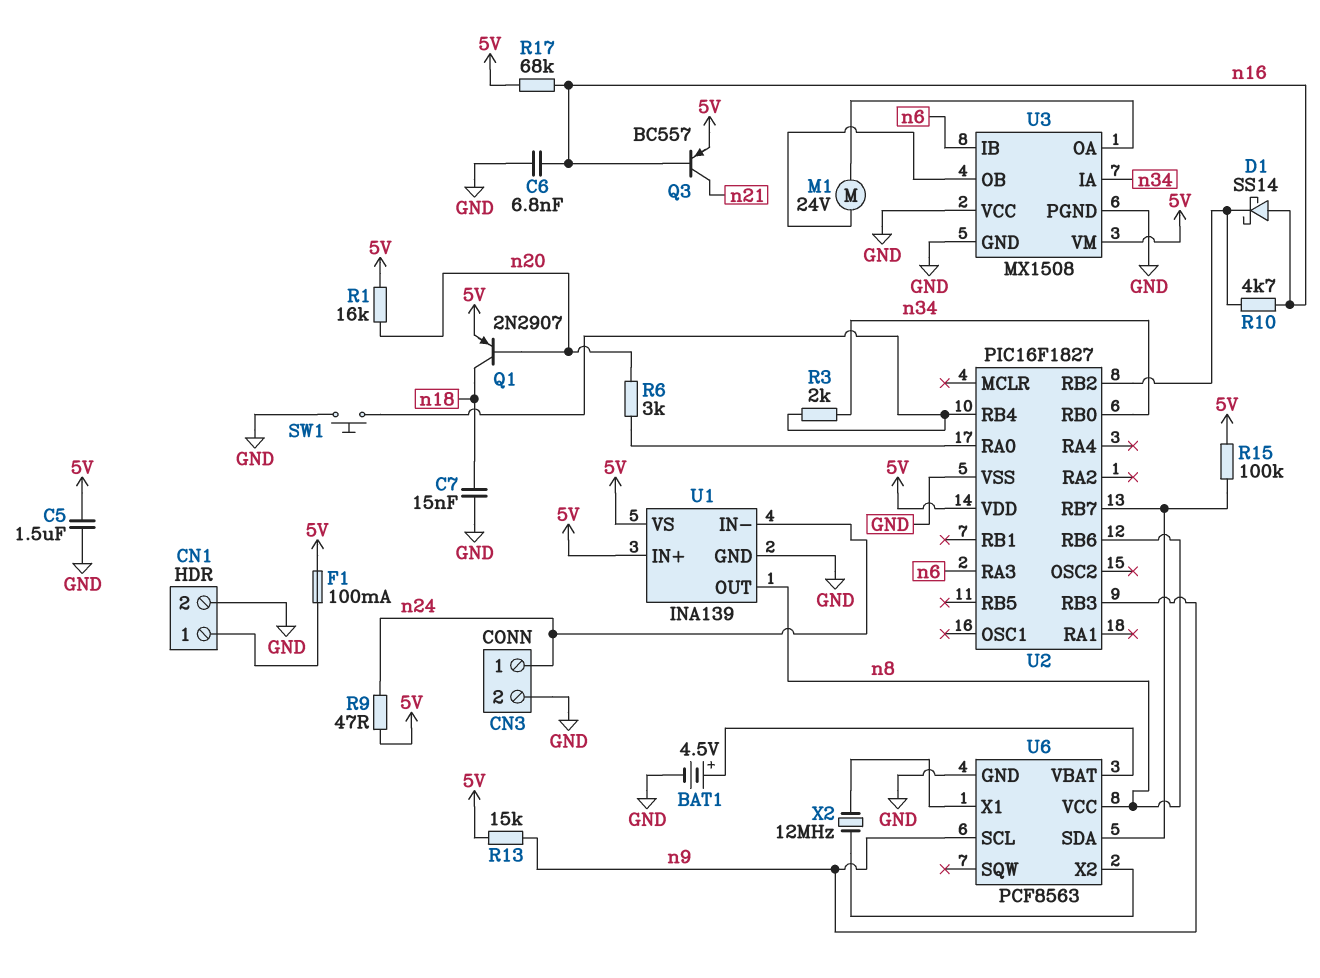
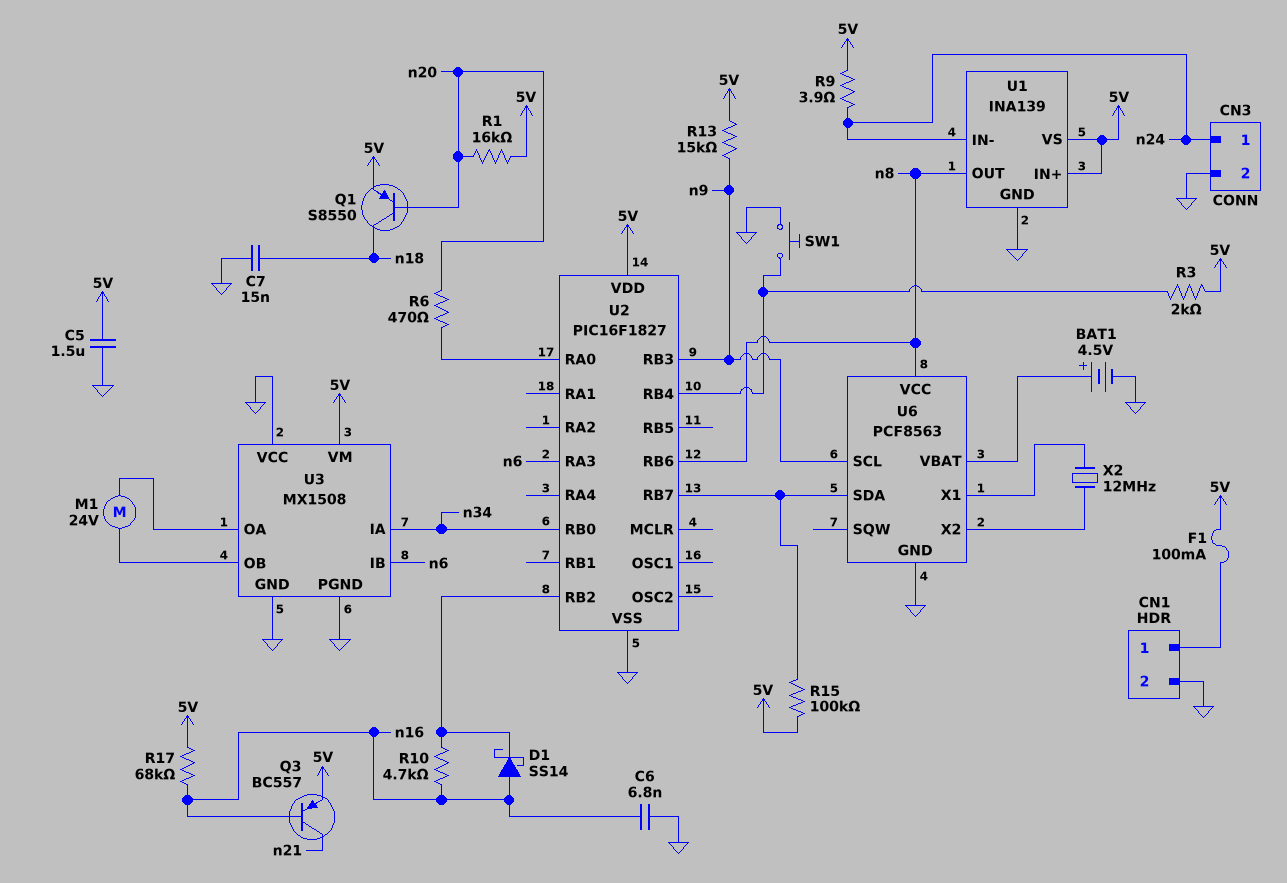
Q1: PNP 2N2907 (B n20, C n18, E 5V) -> PNP S8550 (B n20, C n18, E 5V)
R3: 2k (U2/RB4, n34) -> 2k (5V, U2/RB4)
R6: 3k (U2/RA0, n20) -> 470 (U2/RA0, n20)
R9: 47 (5V, n24) -> 3.9 (5V, n24)

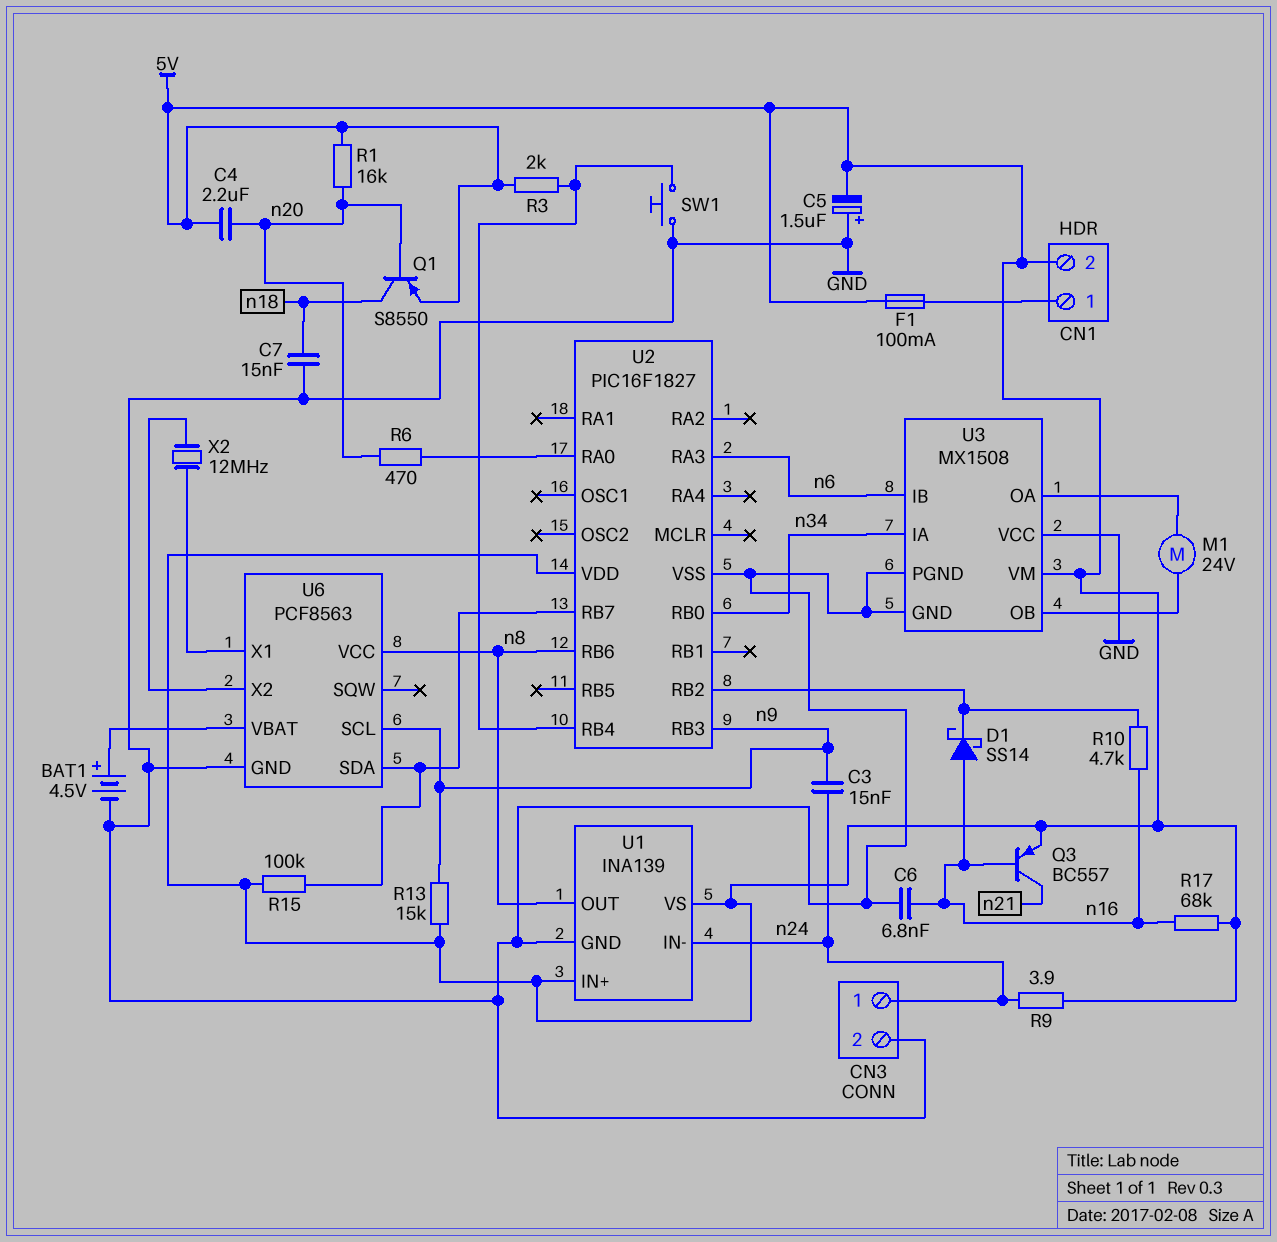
C3: none -> 15nF (n9, n24)
C4: none -> 2.2uF (5V, n20)
C5: 1.5uF (5V, GND) -> 1.5uF (plus GND, minus 5V)
CN1 pin 2: GND -> 5V

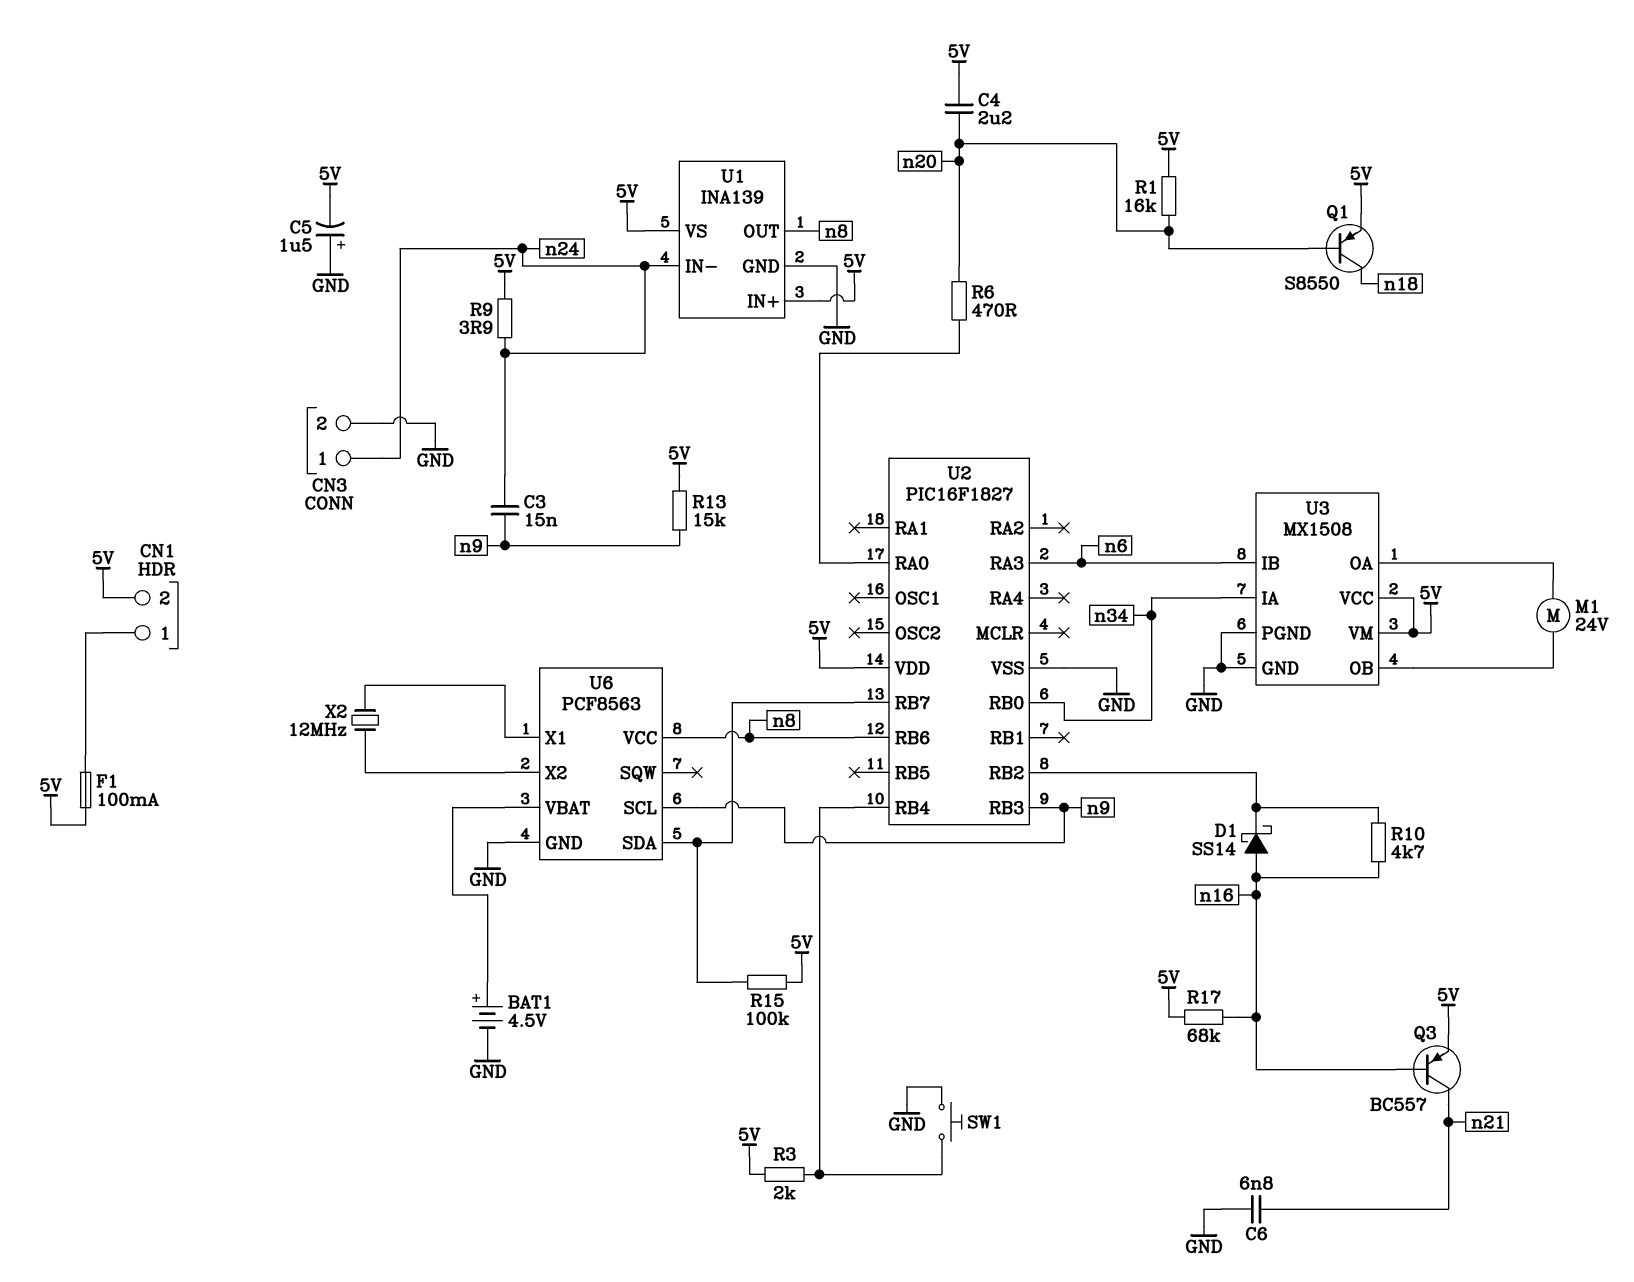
C6: 6.8nF (GND, n16) -> 6.8nF (GND, n21)
C7: 15nF (GND, n18) -> none
U3 pin VCC: GND -> 5V

